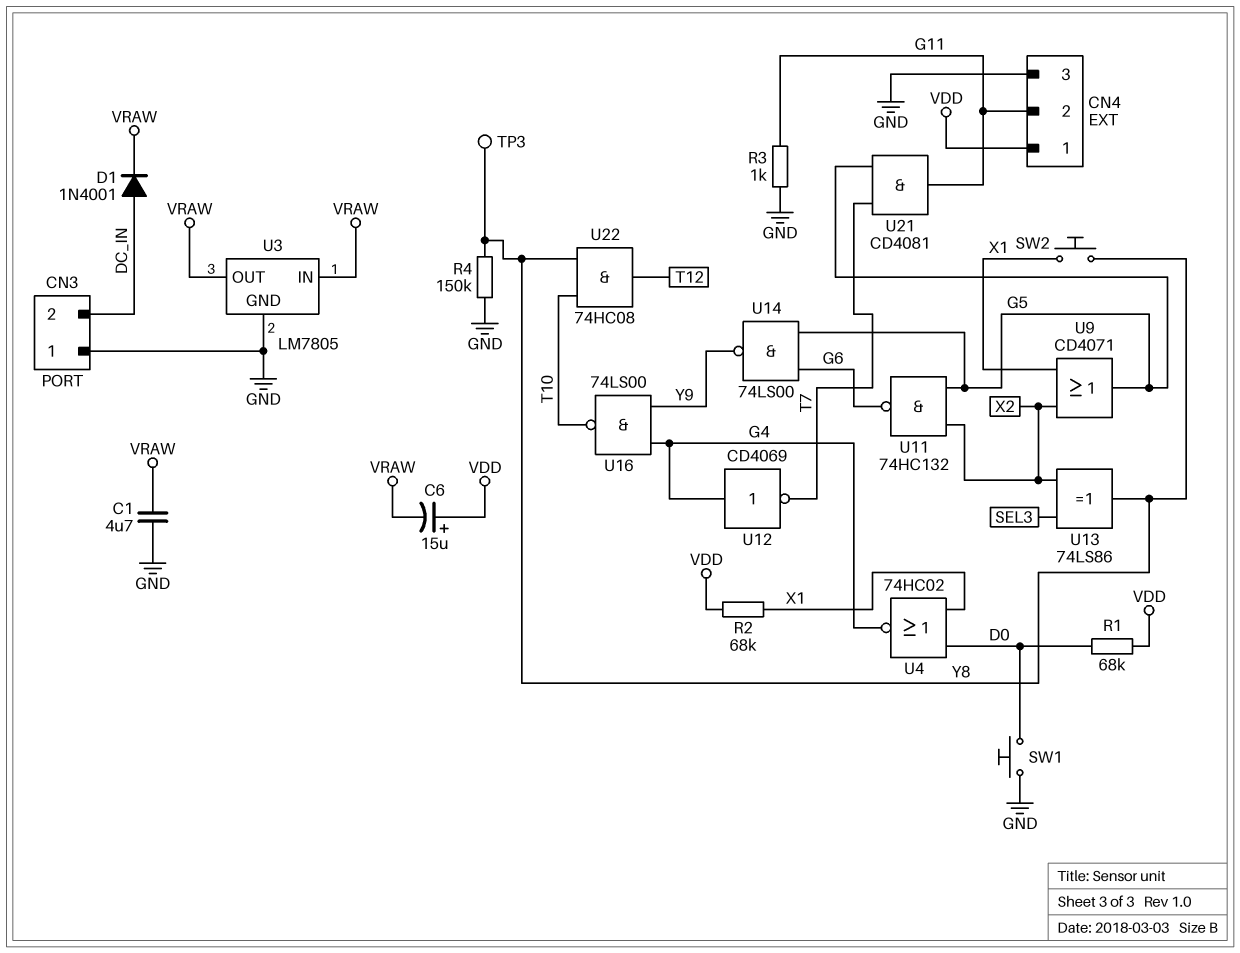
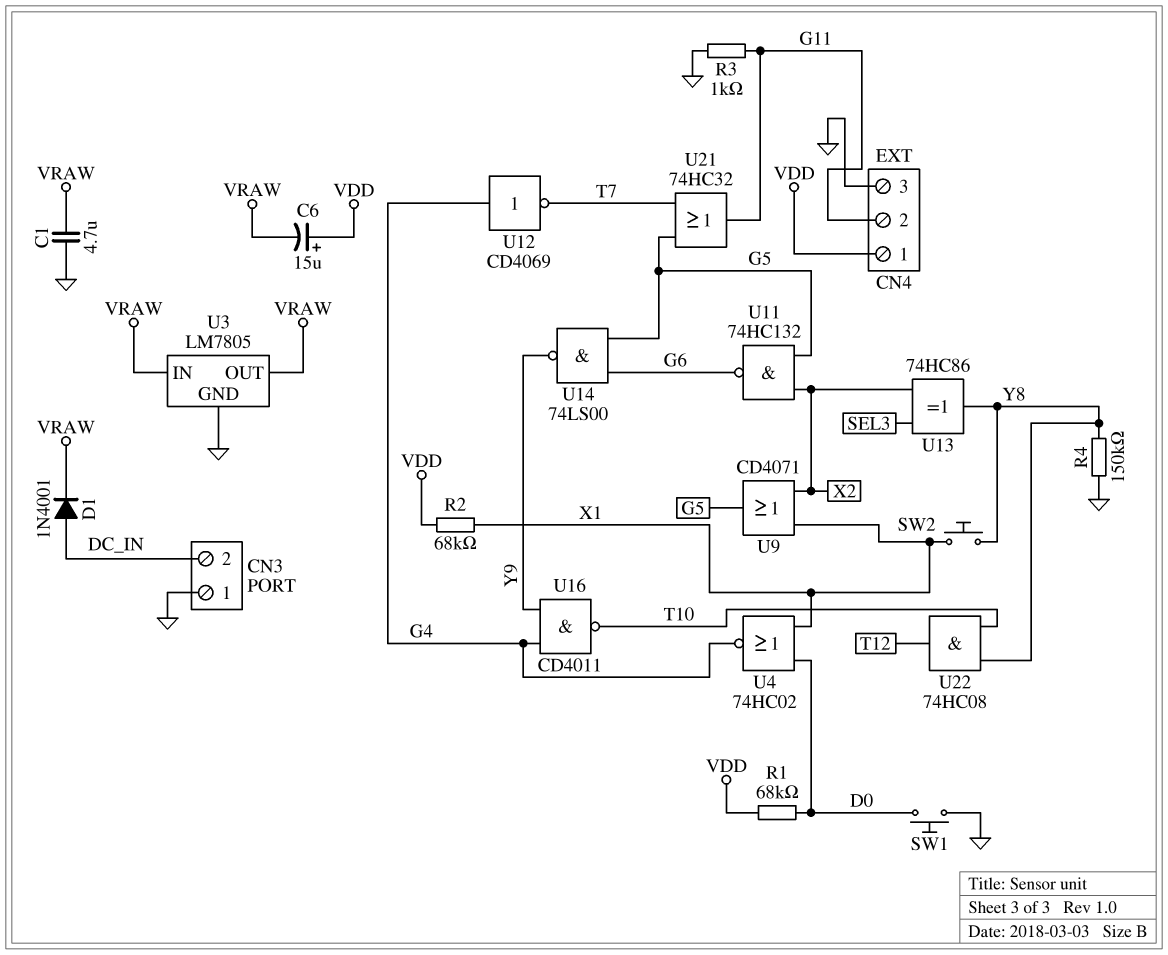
TP3: test point (Y8) -> none
U13: XOR 74LS86 (in SEL3, in X2, out Y8) -> XOR 74HC86 (in SEL3, in X2, out Y8)
U16: NAND 74LS00 (in G4, in Y9, out T10) -> NAND CD4011 (in G4, in Y9, out T10)
U21: AND CD4081 (in G5, in T7, out G11) -> OR 74HC32 (in G5, in T7, out G11)

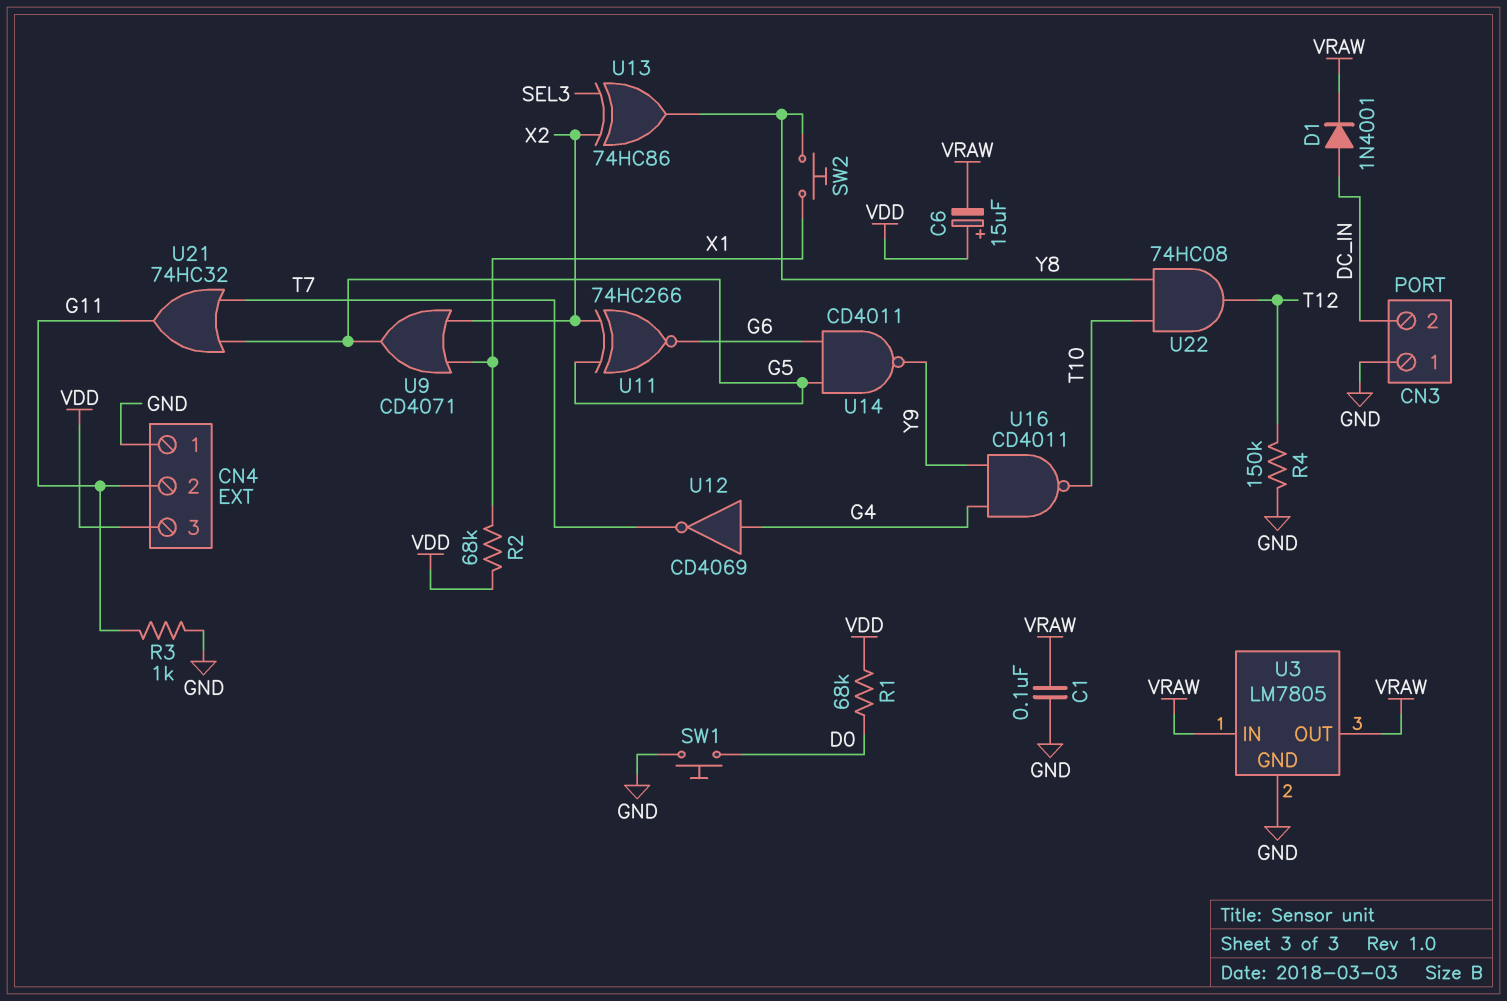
C1: 4.7uF (GND, VRAW) -> 100nF (GND, VRAW)
CN4 pin 1: VDD -> GND
CN4 pin 3: GND -> VDD
R4: 150k (GND, Y8) -> 150k (GND, T12)
U4: NOR 74HC02 (in D0, in X1, out G4) -> none
U11: NAND 74HC132 (in G5, in X2, out G6) -> XNOR 74HC266 (in G5, in X2, out G6)
U14: NAND 74LS00 (in G5, in G6, out Y9) -> NAND CD4011 (in G5, in G6, out Y9)

